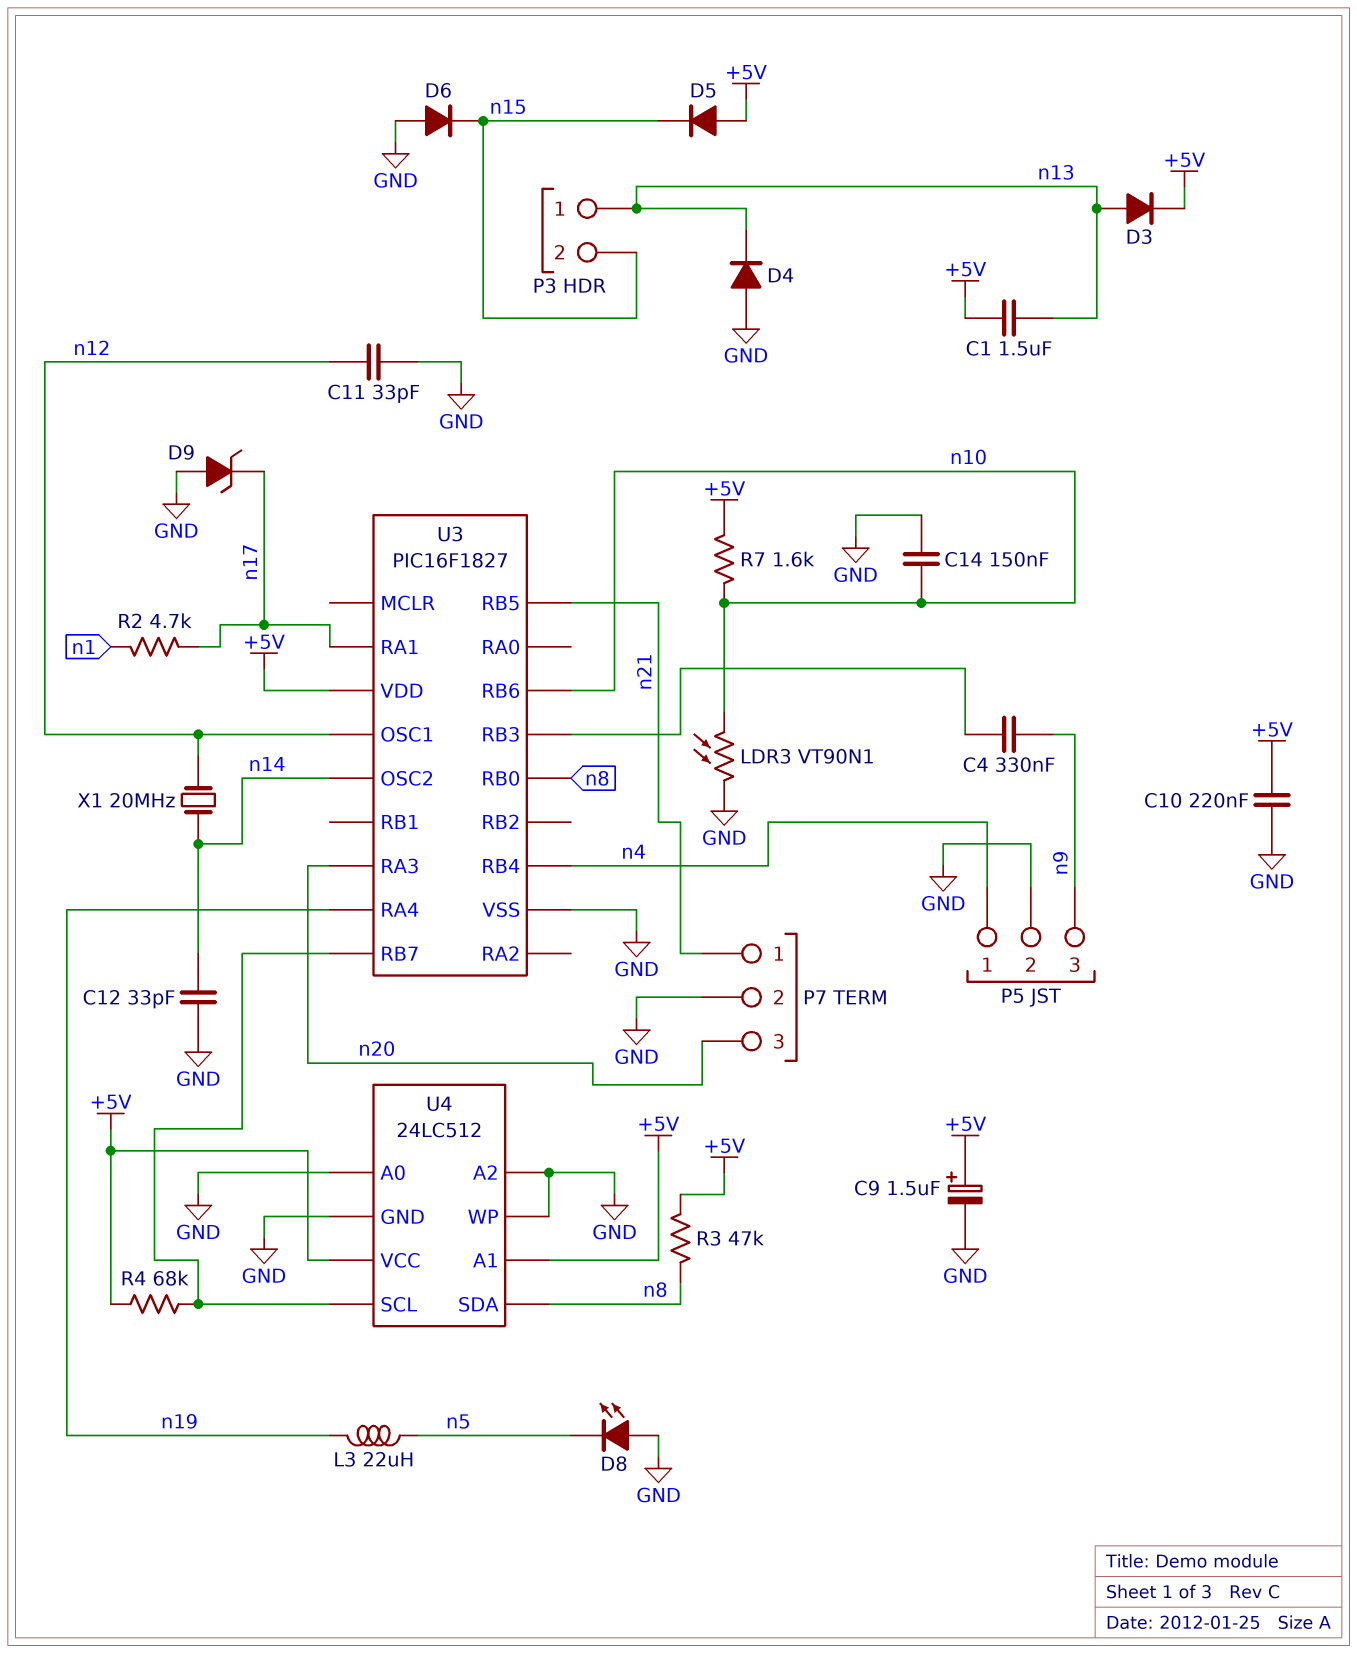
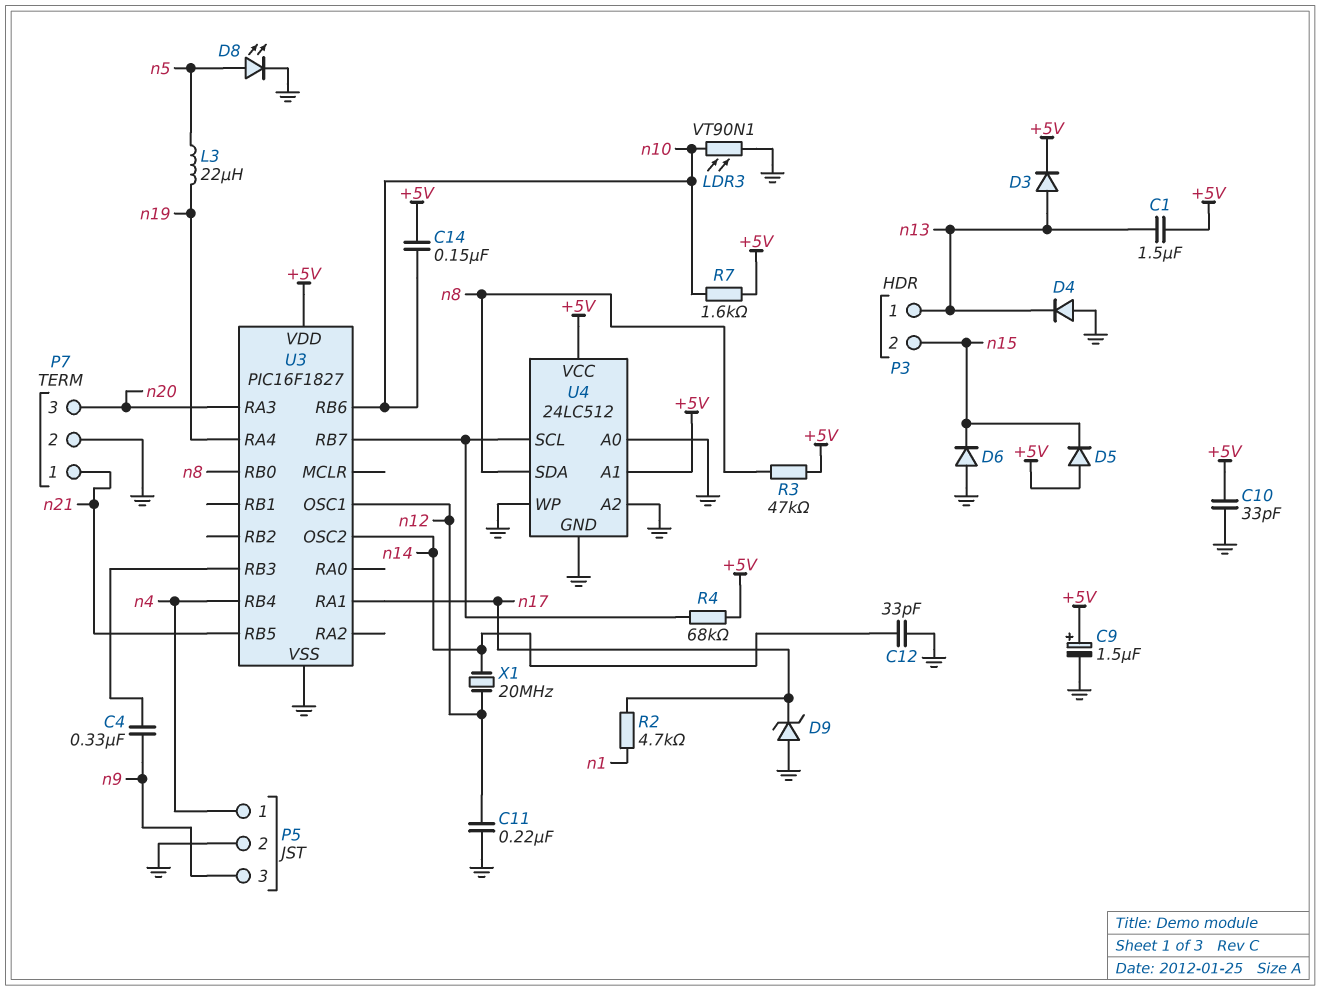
C10: 220nF (+5V, GND) -> 33pF (+5V, GND)
C11: 33pF (GND, n12) -> 220nF (GND, n12)
C14: 150nF (GND, n10) -> 150nF (+5V, n10)
D8: LED (A GND, K n5) -> LED (A n5, K GND)

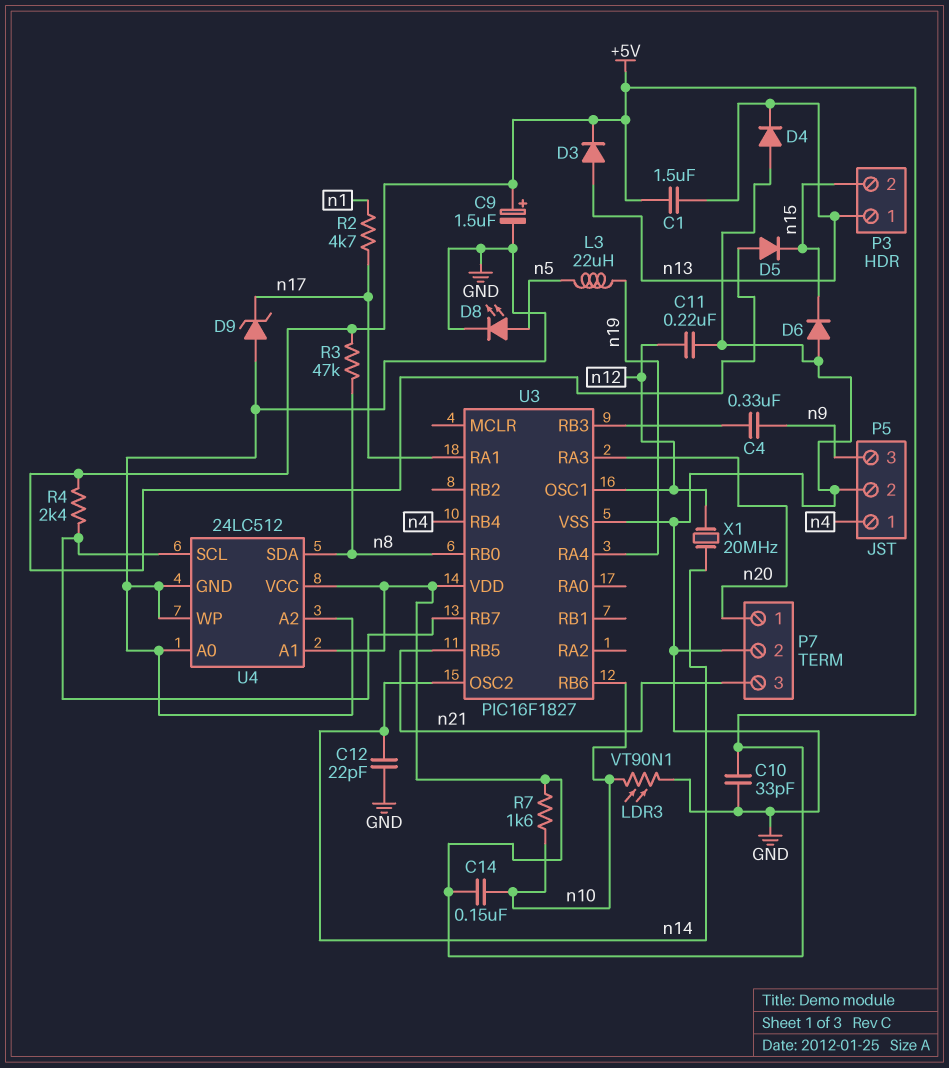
C12: 33pF (GND, n14) -> 22pF (GND, n14)
P7 pin 1: n21 -> n20
P7 pin 3: n20 -> n21
R4: 68k (+5V, U3/RB7) -> 2.4k (+5V, U3/RB7)

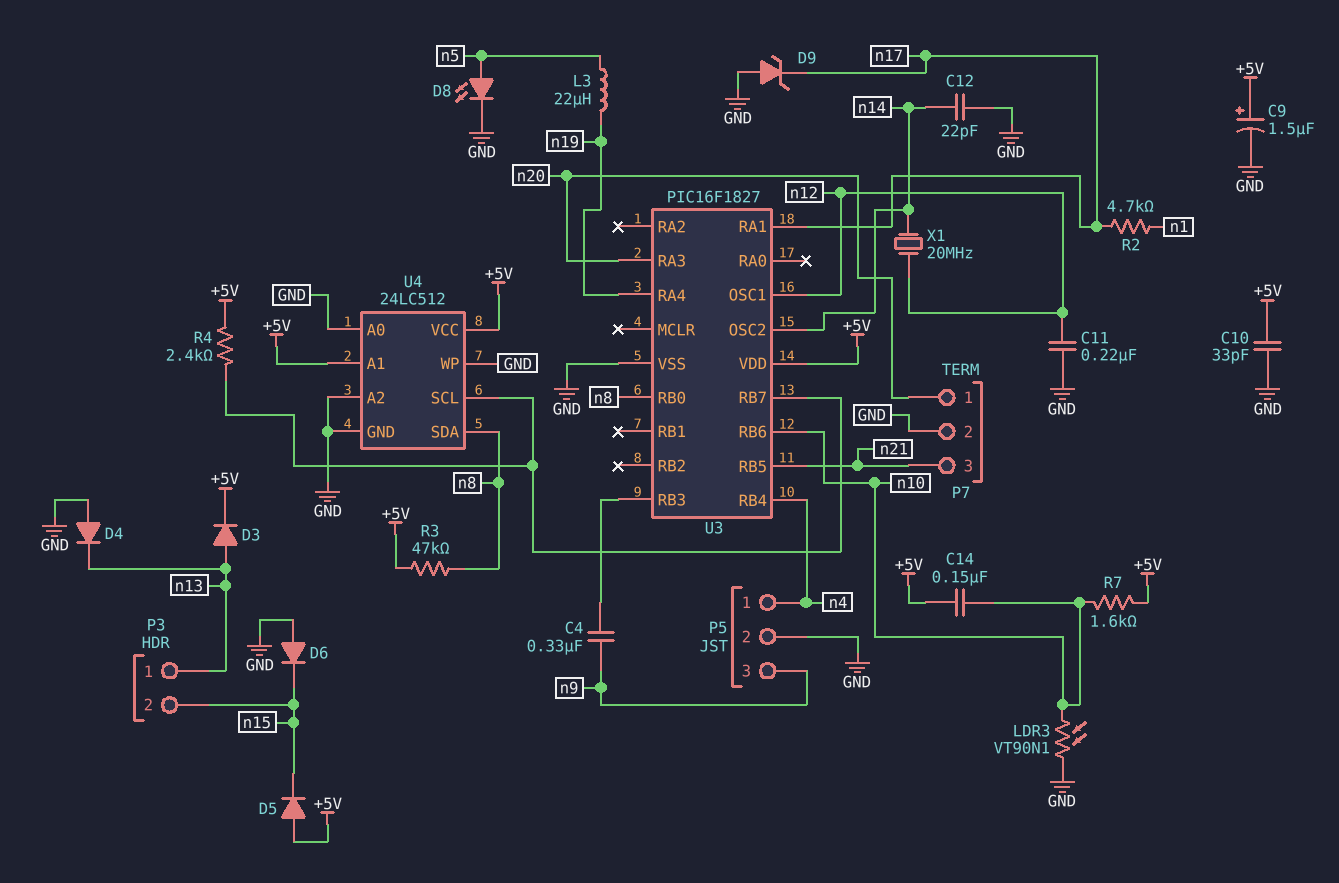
C1: 1.5uF (+5V, n13) -> none

